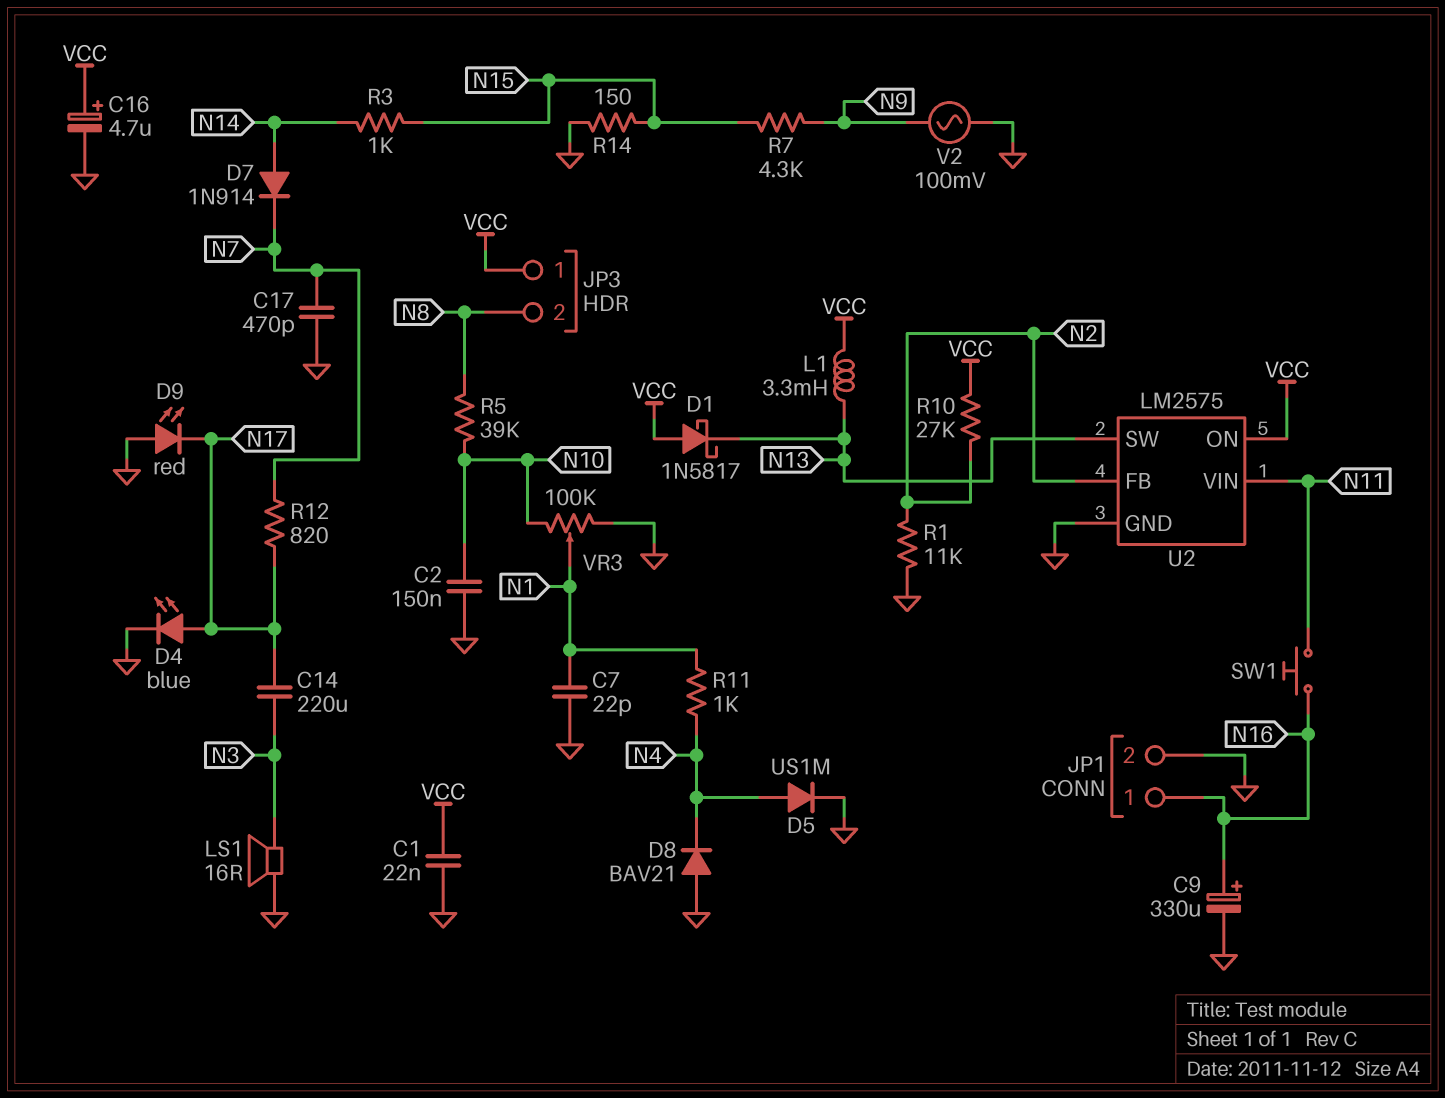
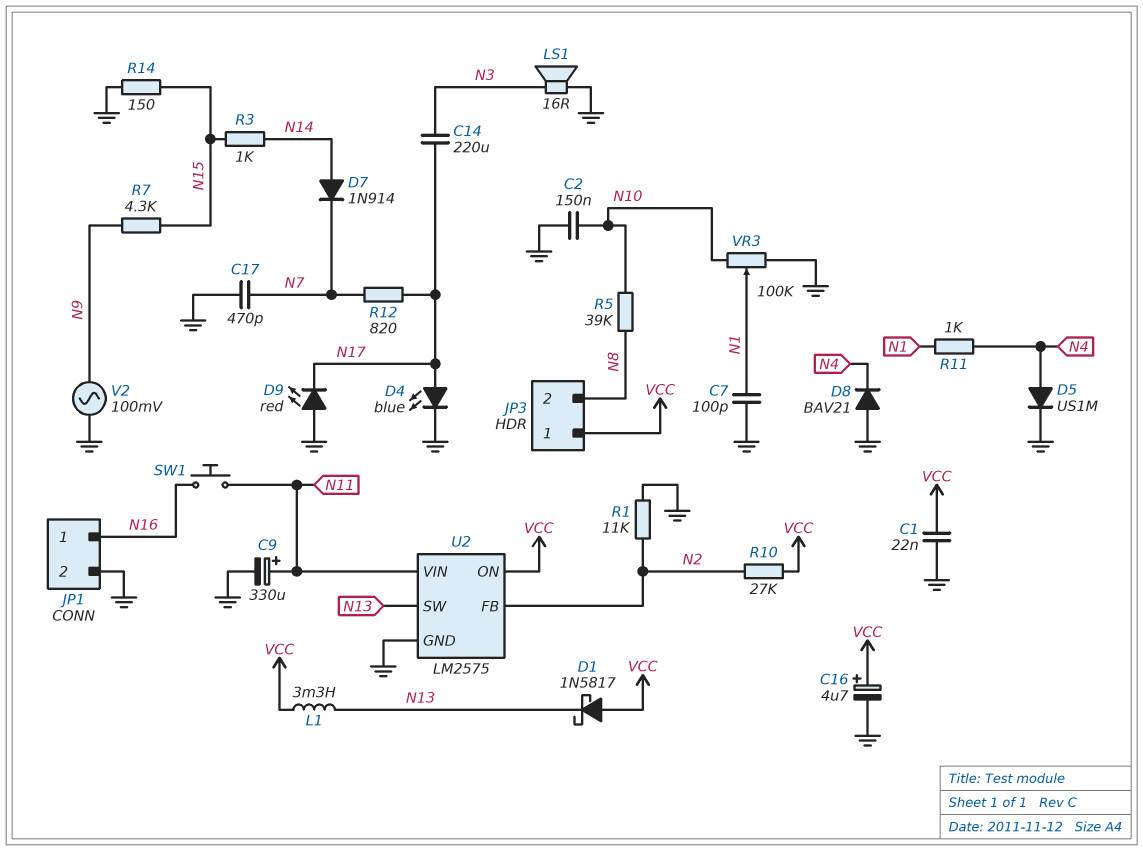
C7: 22pF (GND, N1) -> 100pF (GND, N1)
C9: 330uF (plus N16, minus GND) -> 330uF (plus N11, minus GND)

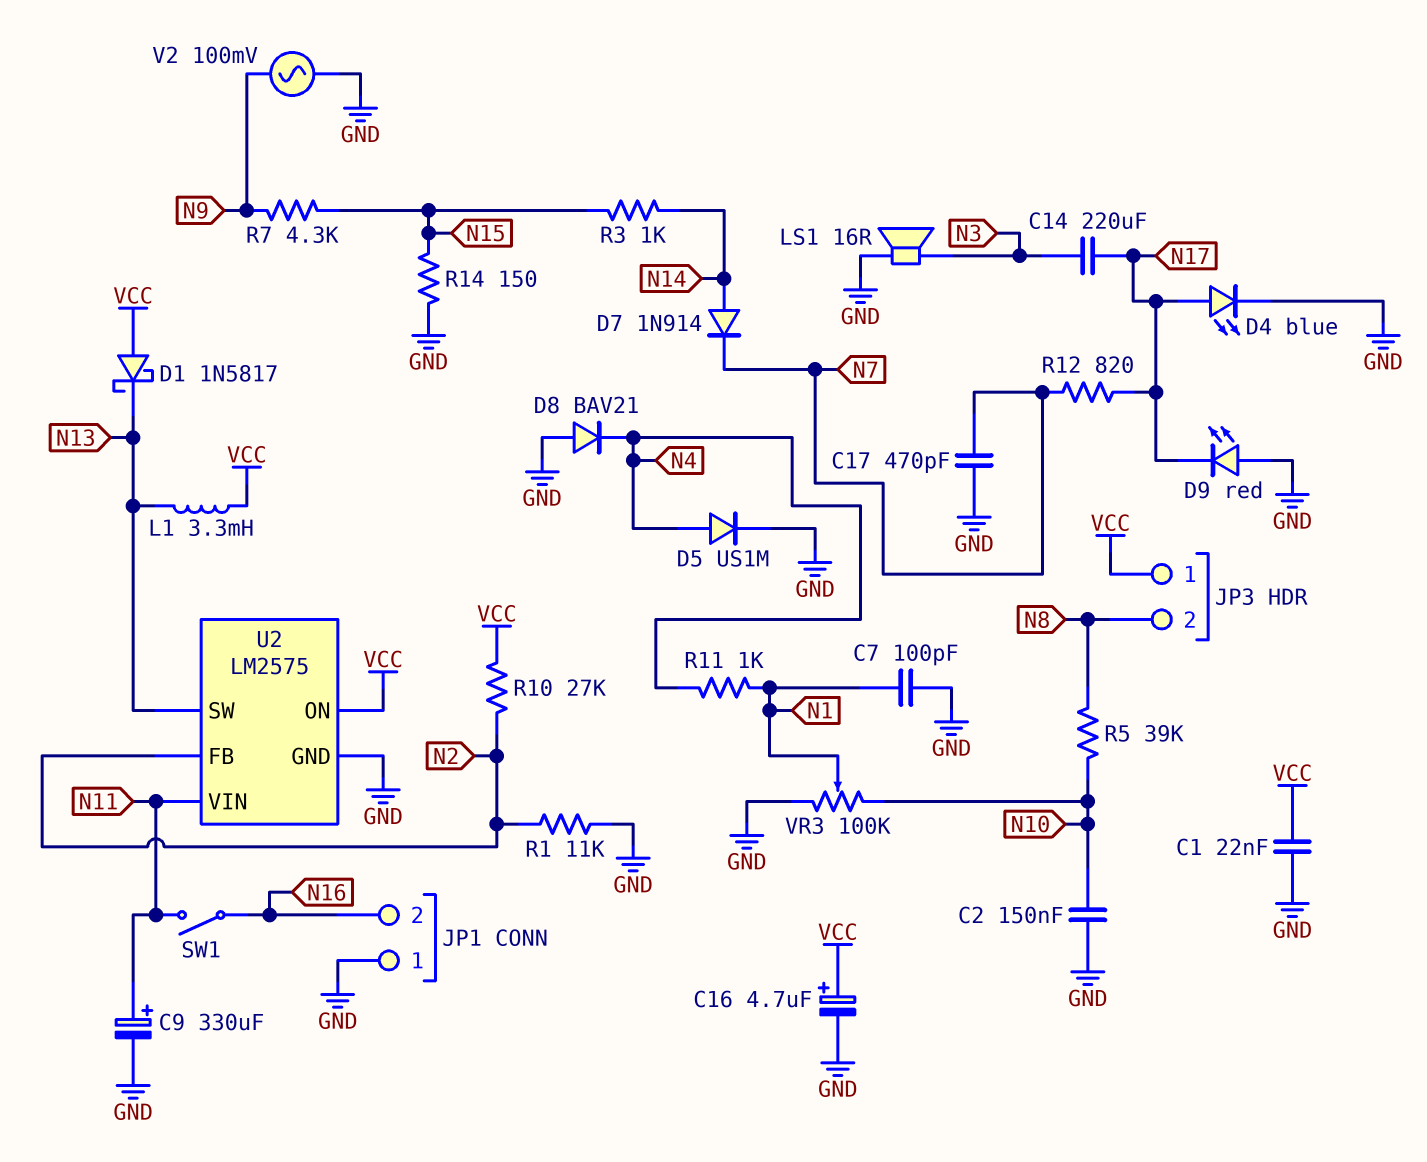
JP1 pin 1: N16 -> GND
JP1 pin 2: GND -> N16
SW1: button (N11, N16) -> switch (N11, N16)

